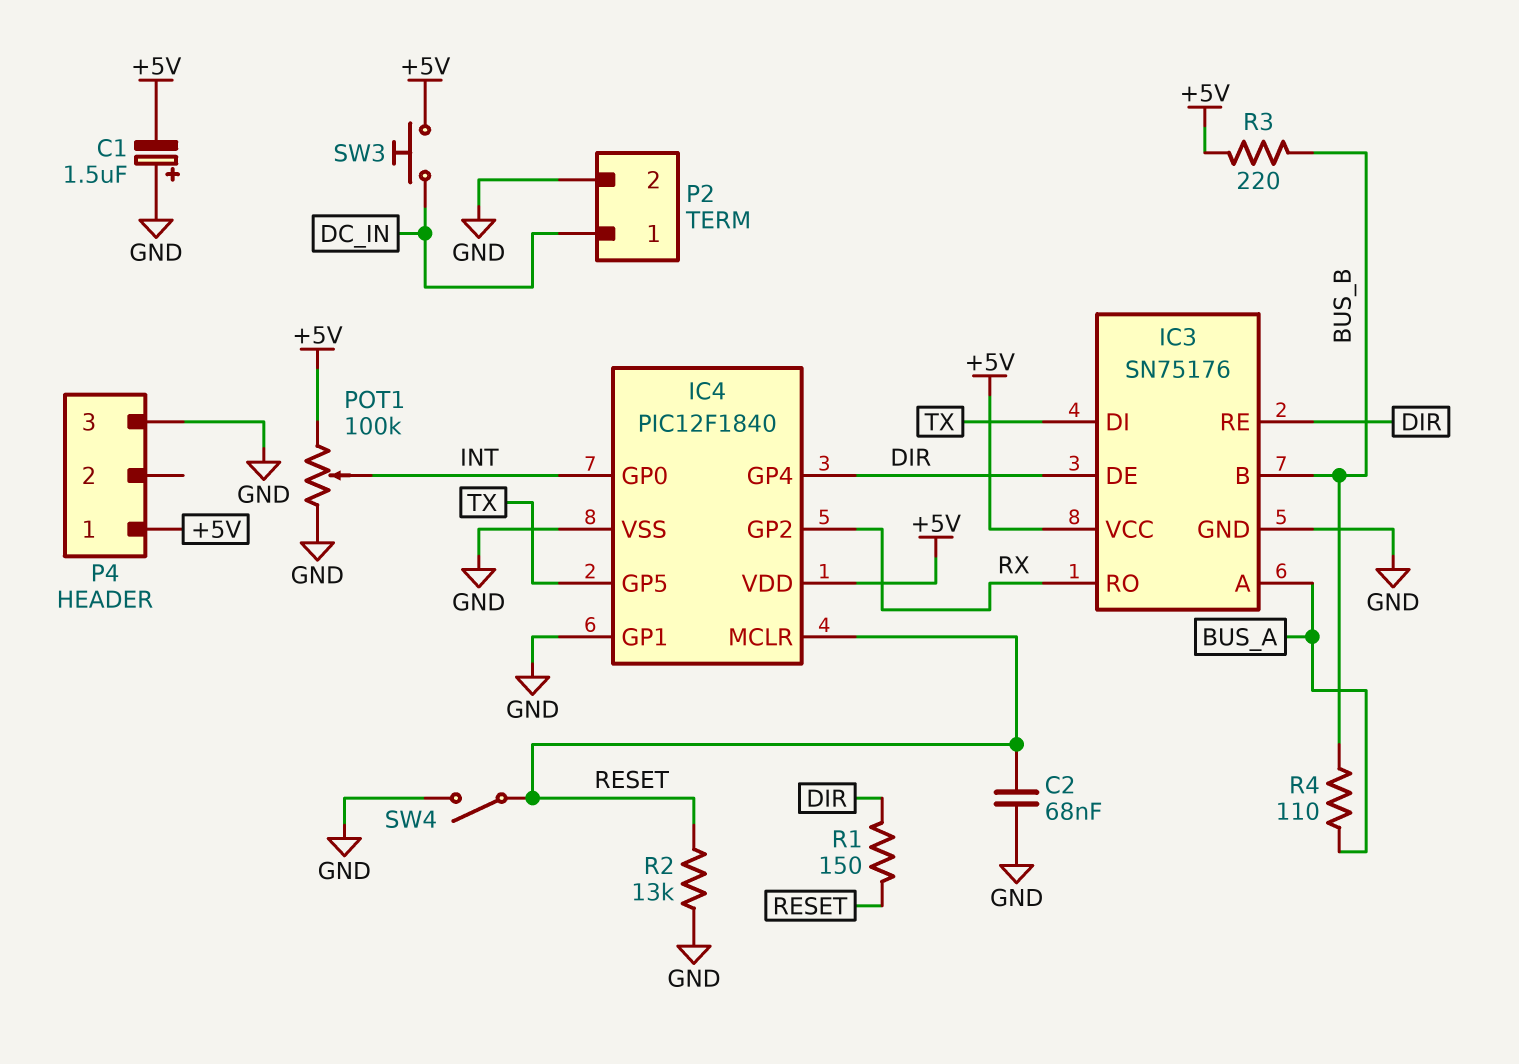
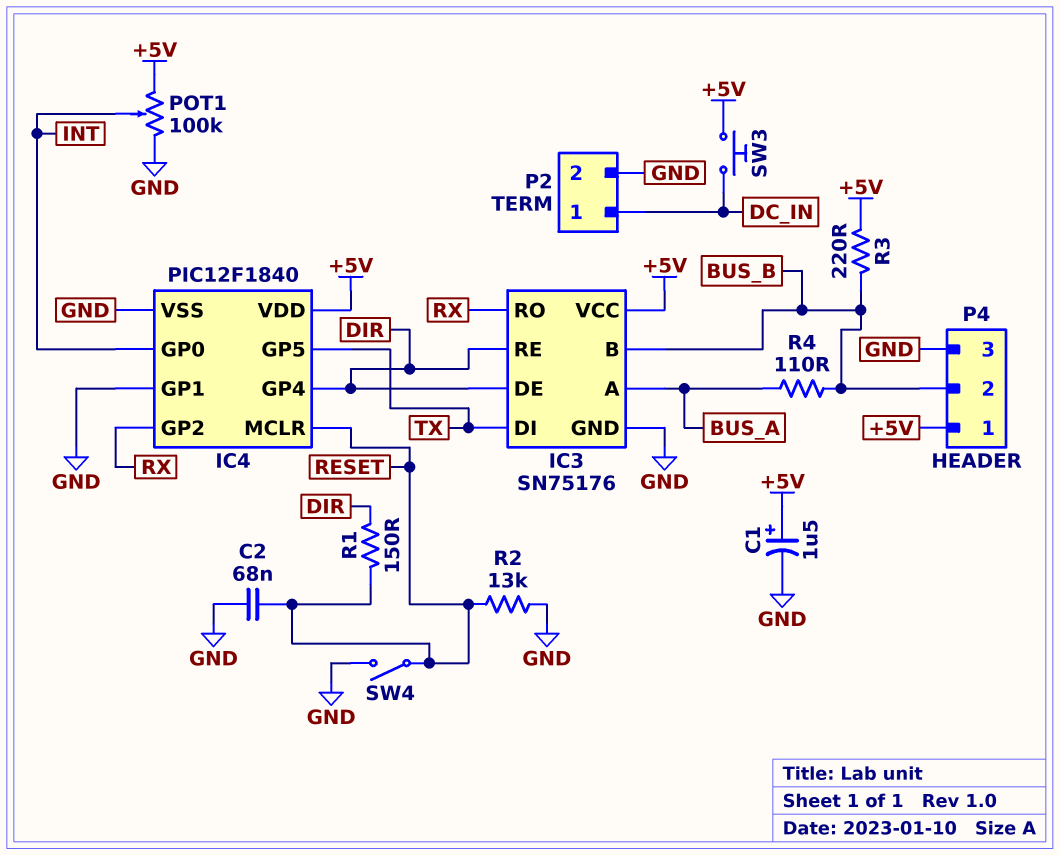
C1: 1.5uF (plus GND, minus +5V) -> 1.5uF (plus +5V, minus GND)
P4 pin 2: none -> BUS_B

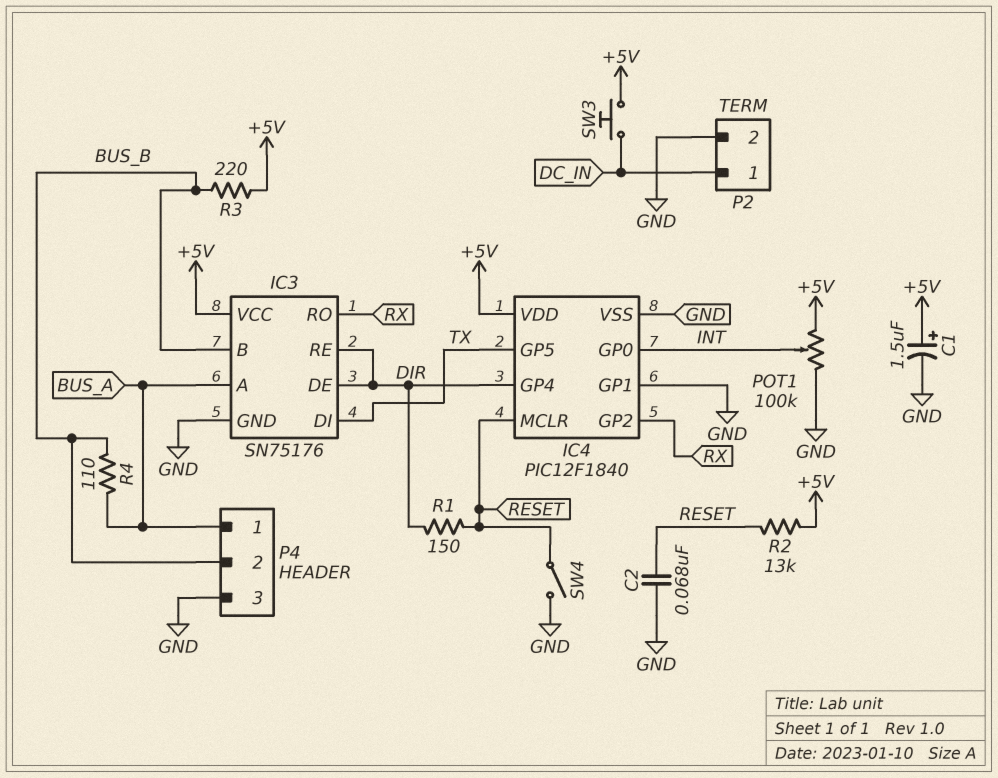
P4 pin 1: +5V -> BUS_A
R2: 13k (GND, RESET) -> 13k (+5V, RESET)

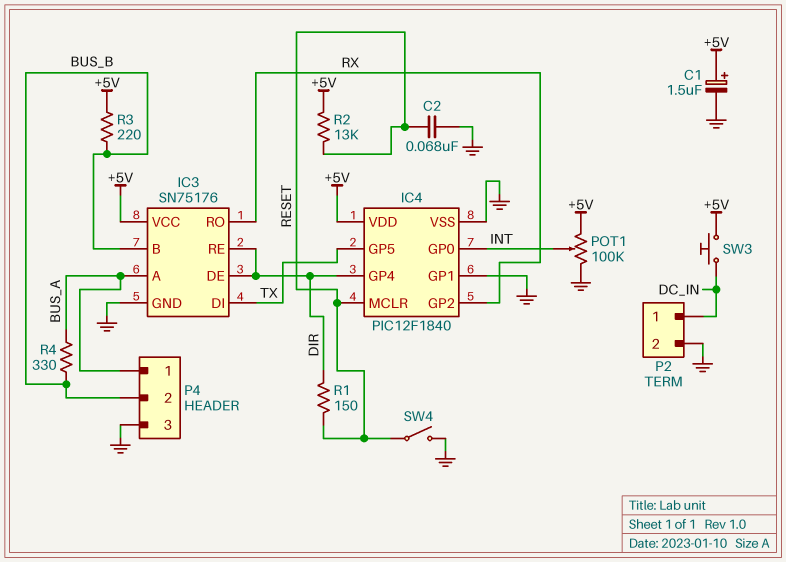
R4: 110 (BUS_A, BUS_B) -> 330 (BUS_A, BUS_B)

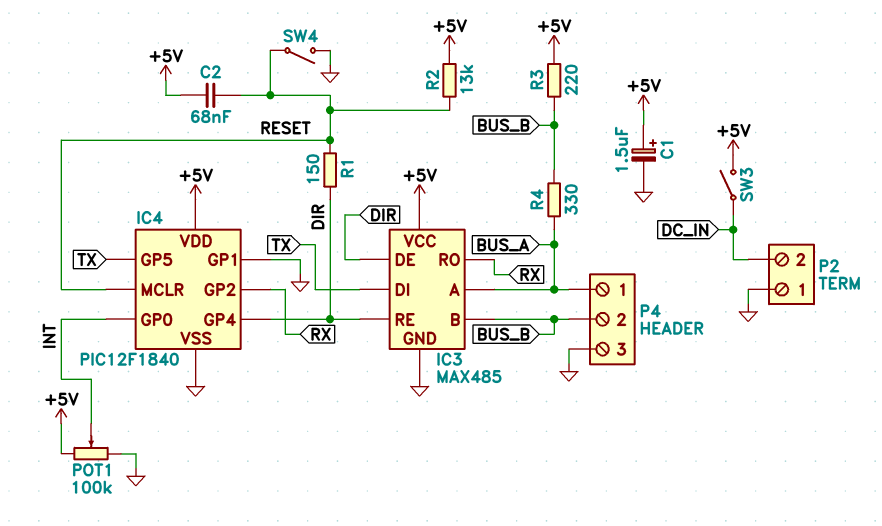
C2: 68nF (GND, RESET) -> 68nF (+5V, RESET)
IC3: SN75176 -> MAX485
P2 pin 1: DC_IN -> GND
P2 pin 2: GND -> DC_IN
SW3: button (+5V, DC_IN) -> switch (+5V, DC_IN)

